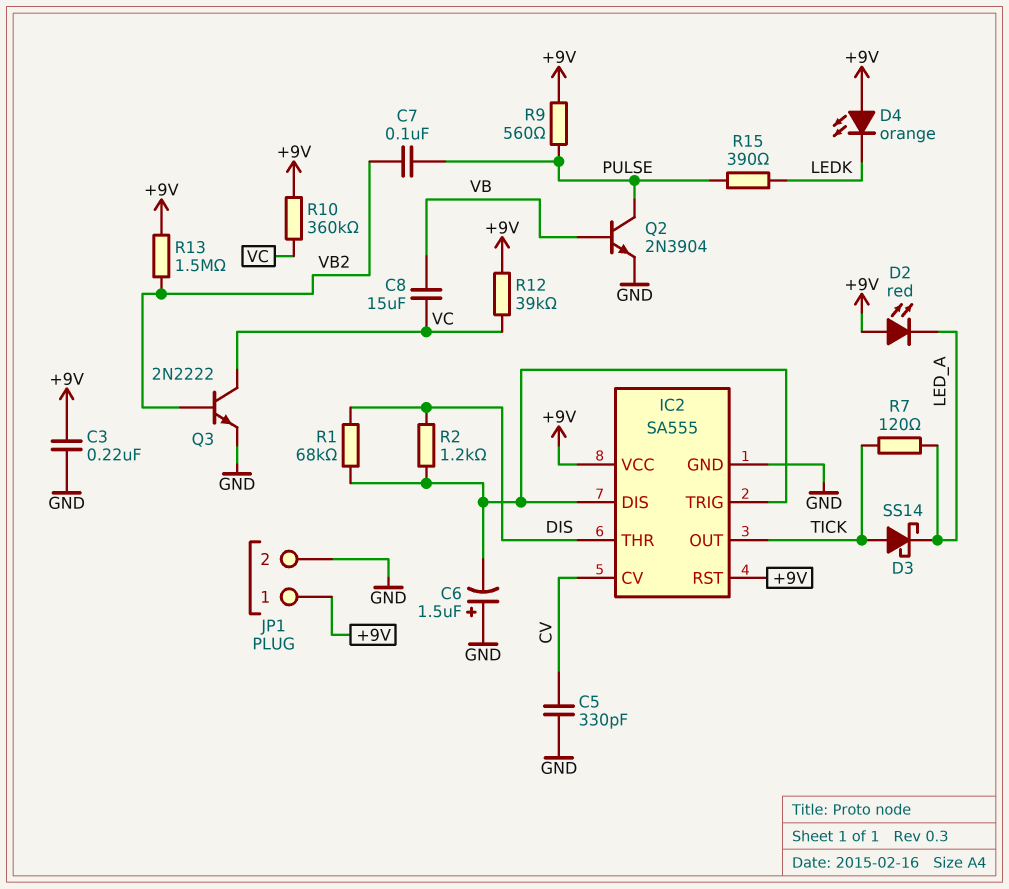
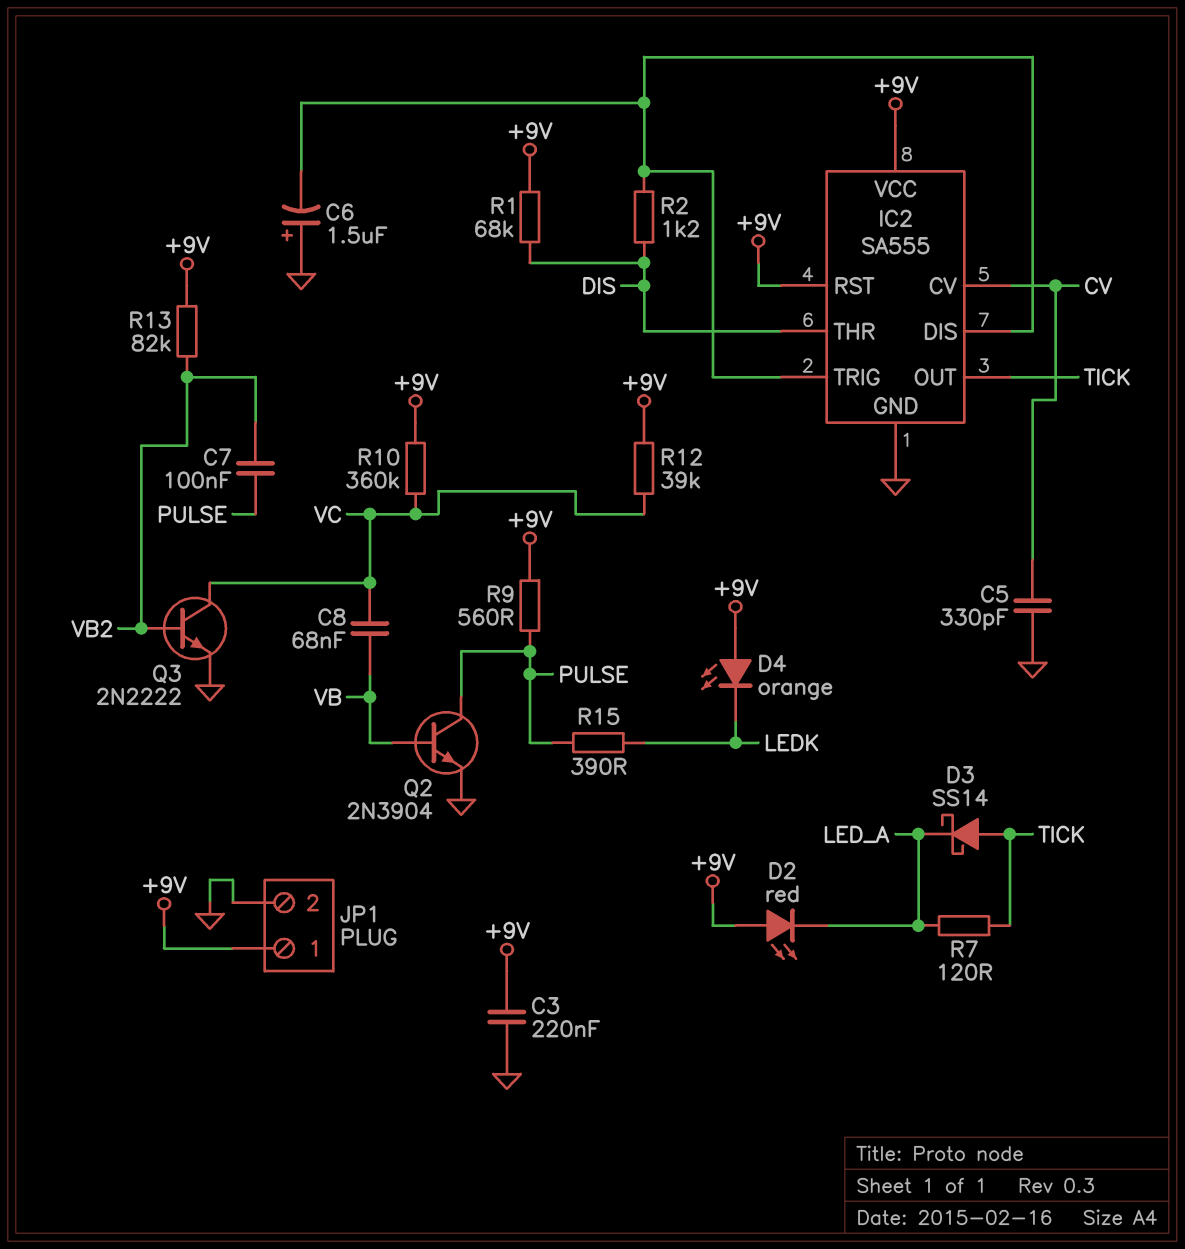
C8: 15uF (VB, VC) -> 68nF (VB, VC)
R1: 68k (DIS, IC2/DIS) -> 68k (+9V, DIS)
R13: 1.5M (+9V, VB2) -> 82k (+9V, VB2)

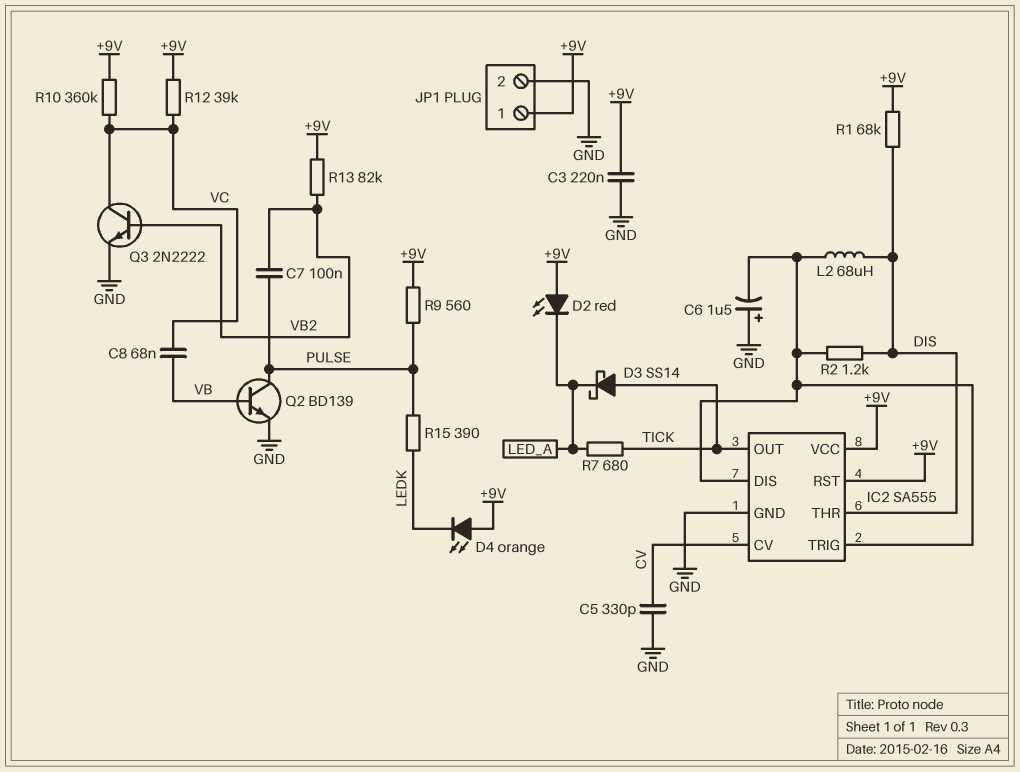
L2: none -> 68uH (DIS, IC2/DIS)
Q2: NPN 2N3904 (B VB, C PULSE, E GND) -> NPN BD139 (B VB, C PULSE, E GND)
R7: 120 (LED_A, TICK) -> 680 (LED_A, TICK)

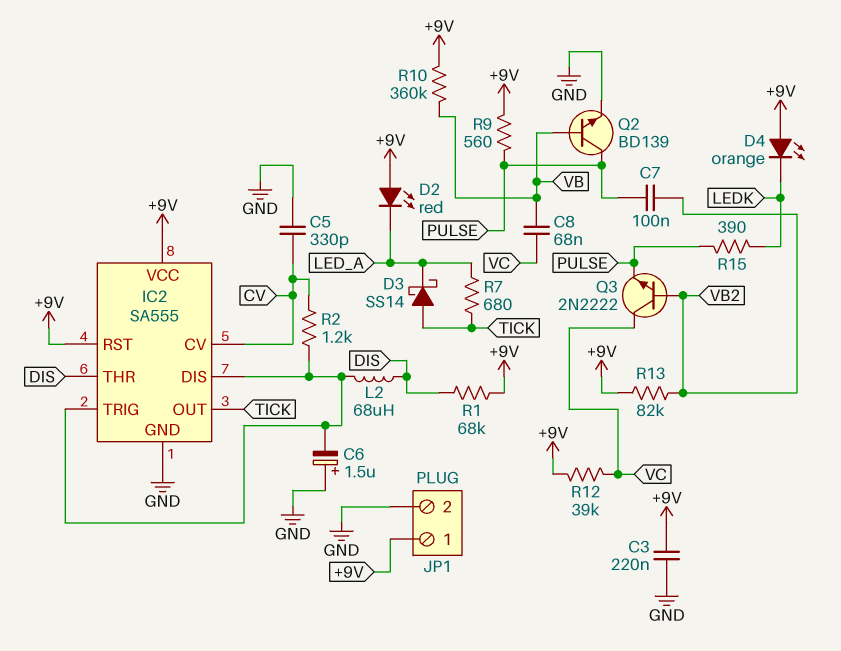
Q3: NPN 2N2222 (B VB2, C VC, E GND) -> NPN 2N2222 (B VB2, C VC, E PULSE)
R2: 1.2k (DIS, IC2/DIS) -> 1.2k (CV, IC2/DIS)
R10: 360k (+9V, VC) -> 360k (+9V, VB)

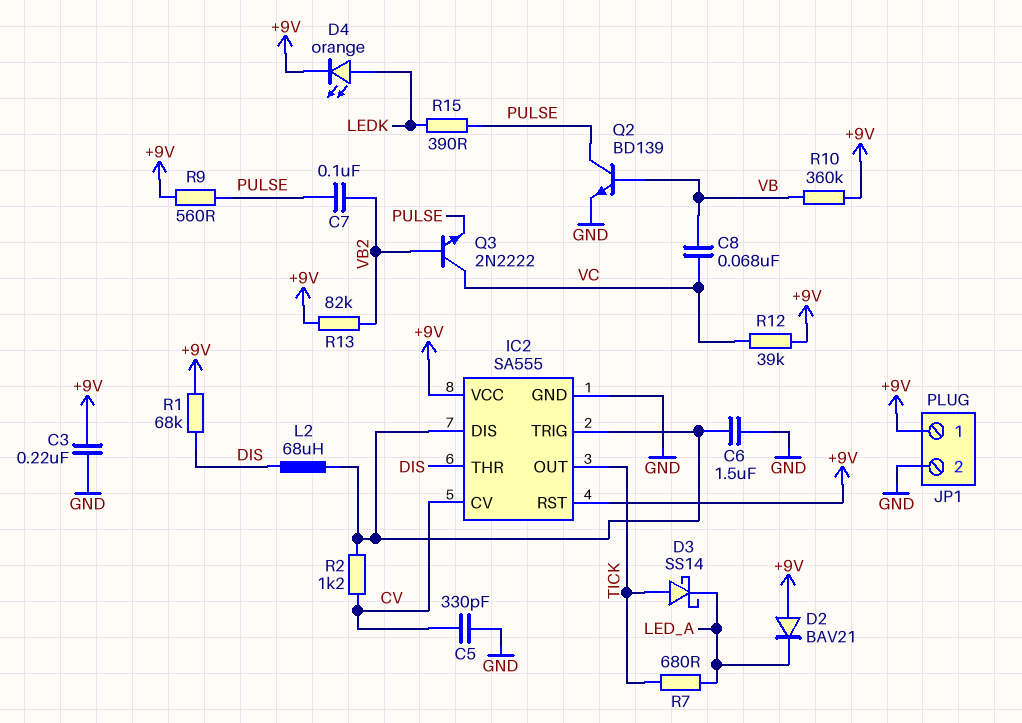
C6: 1.5uF (plus GND, minus IC2/DIS) -> 1.5uF (GND, IC2/DIS)
D2: LED red (A +9V, K LED_A) -> diode BAV21 (A +9V, K LED_A)
D4: LED orange (A +9V, K LEDK) -> LED orange (A LEDK, K +9V)

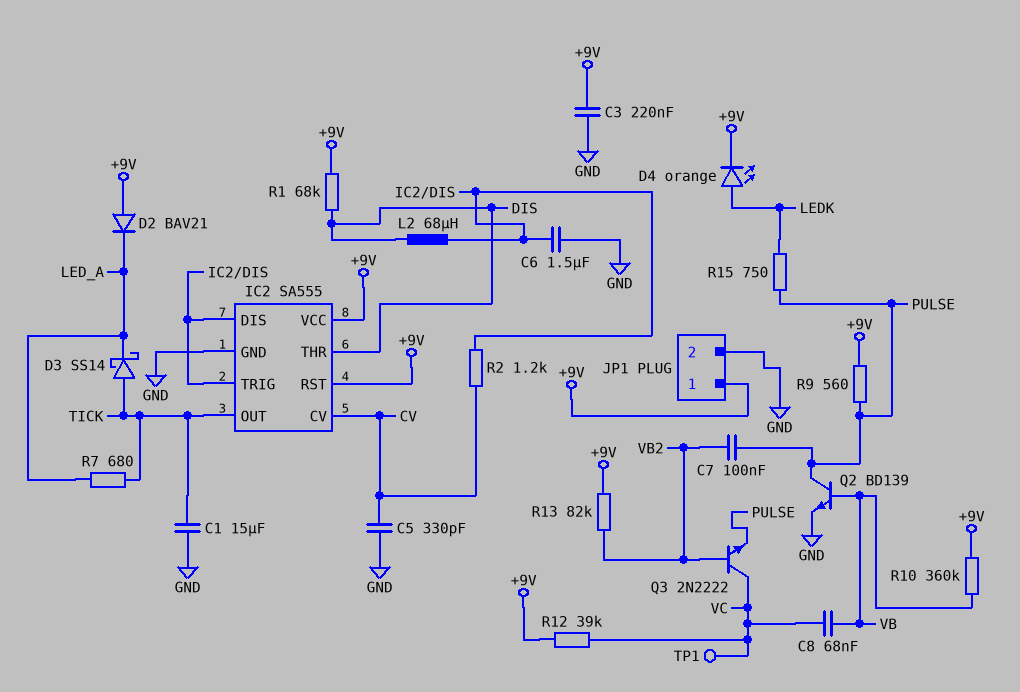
C1: none -> 15uF (GND, TICK)
R15: 390 (LEDK, PULSE) -> 750 (LEDK, PULSE)
TP1: none -> test point (VC)

